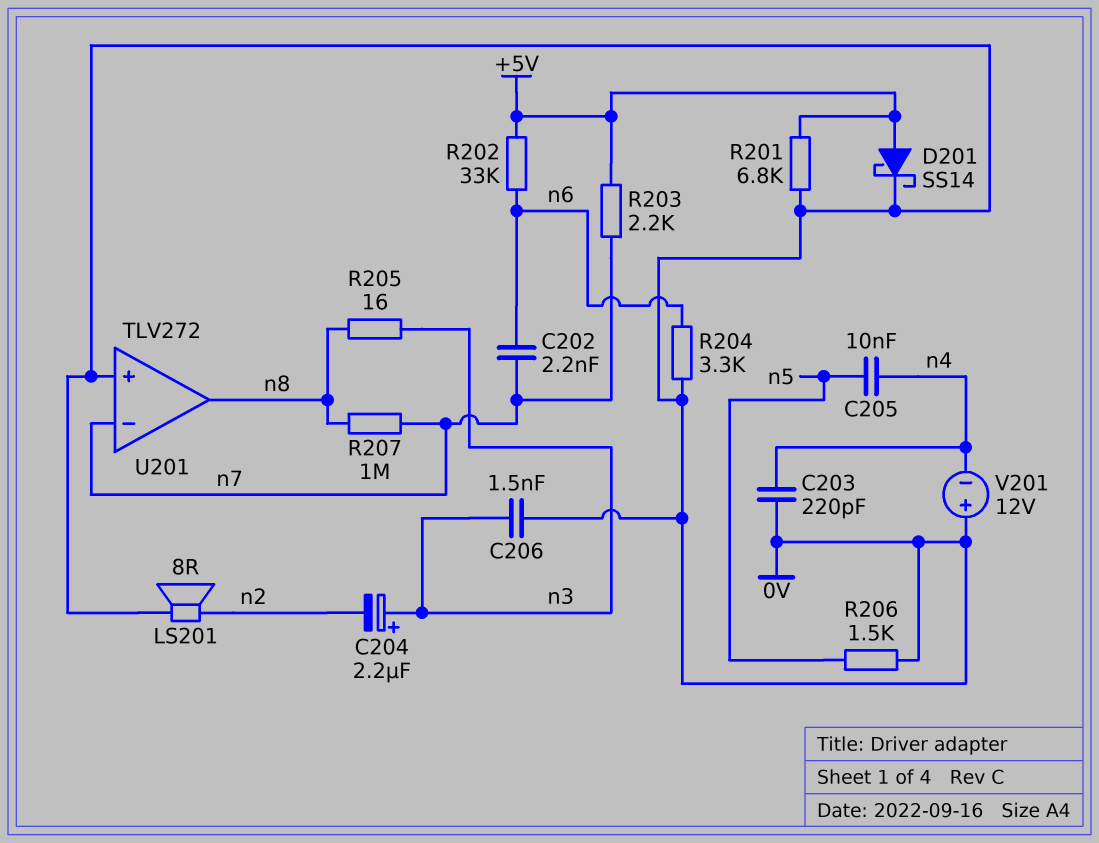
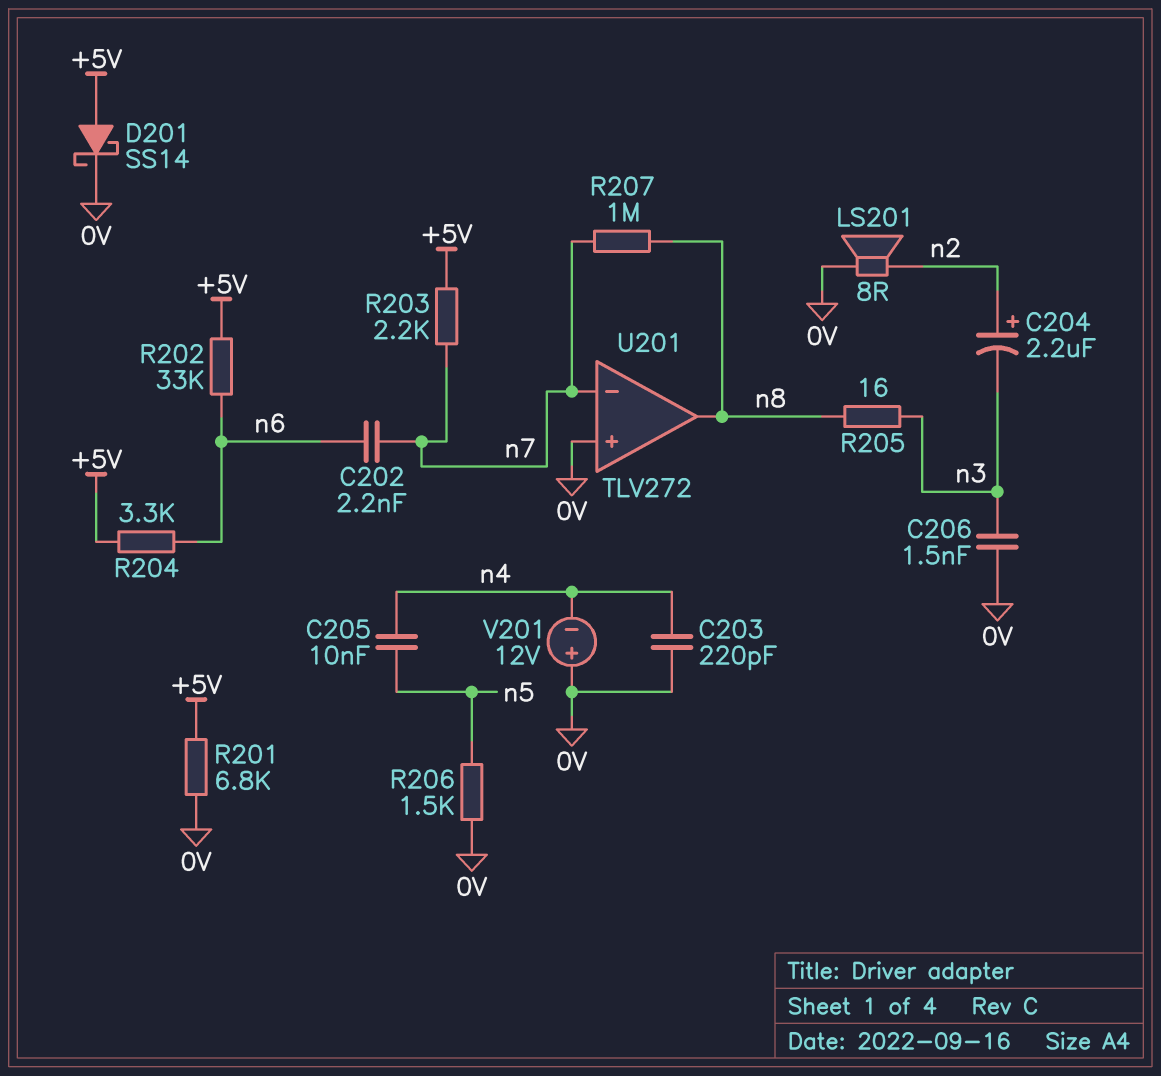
C204: 2.2uF (plus n3, minus n2) -> 2.2uF (plus n2, minus n3)
R204: 3.3k (0V, n6) -> 3.3k (+5V, n6)

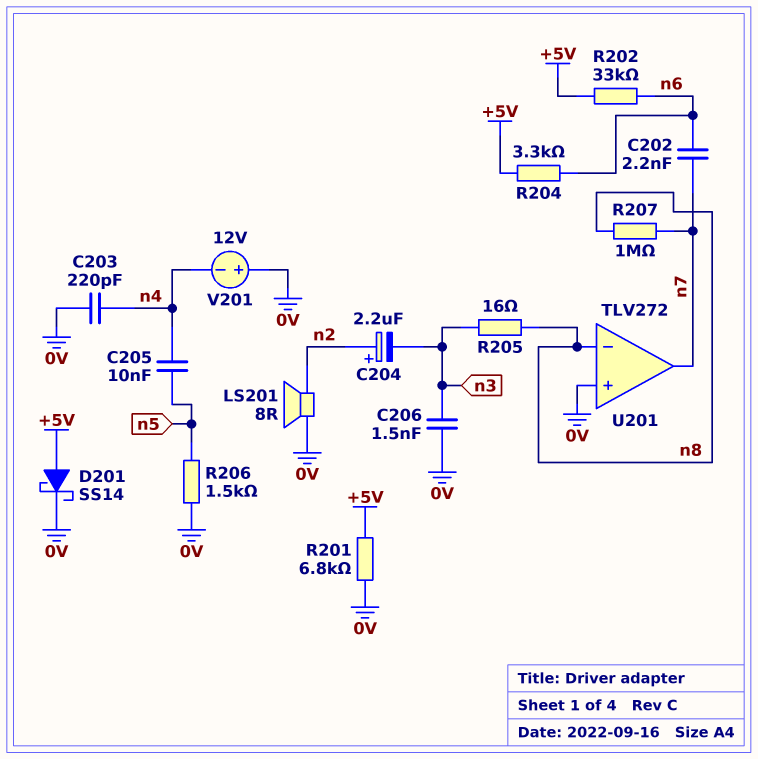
R203: 2.2k (+5V, n7) -> none
U201 pin in-: n7 -> n8
U201 pin out: n8 -> n7

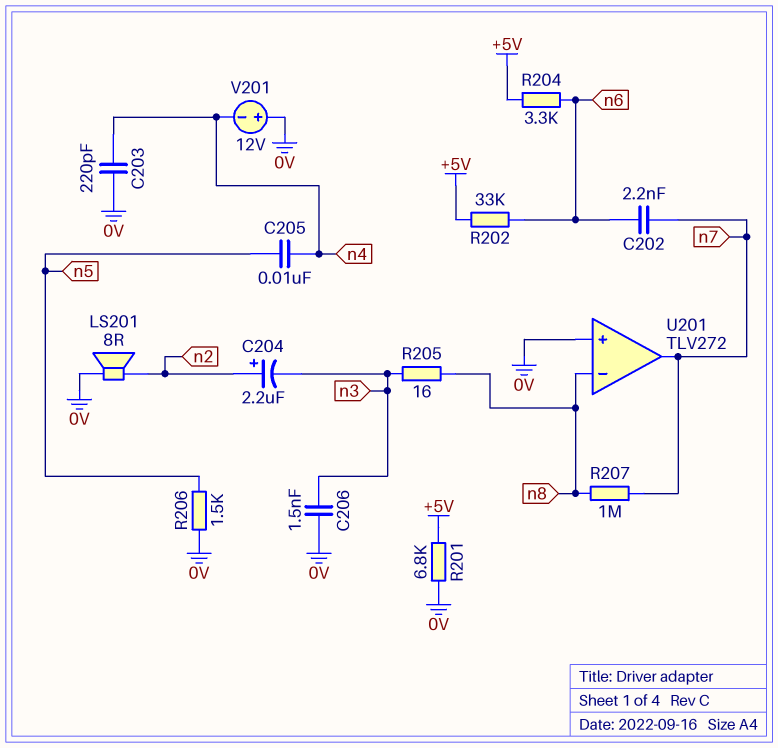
D201: schottky SS14 (A +5V, K 0V) -> none

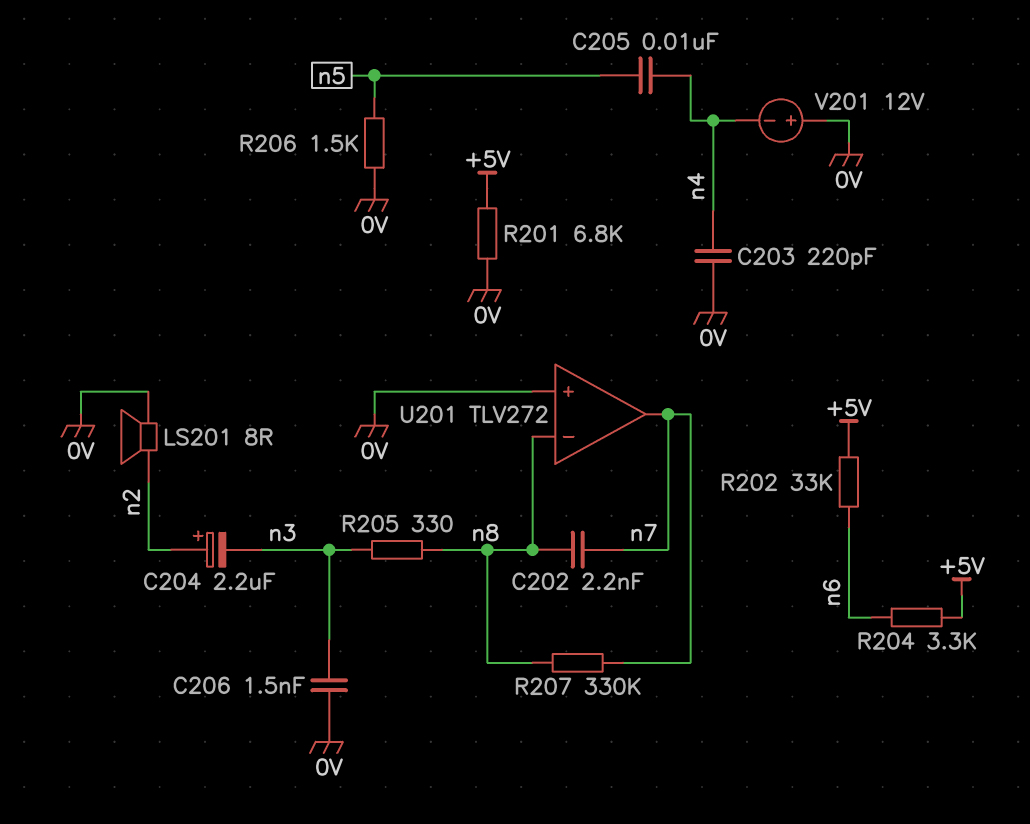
C202: 2.2nF (n6, n7) -> 2.2nF (n7, n8)
R205: 16 (n3, n8) -> 330 (n3, n8)
R207: 1M (n7, n8) -> 330k (n7, n8)

